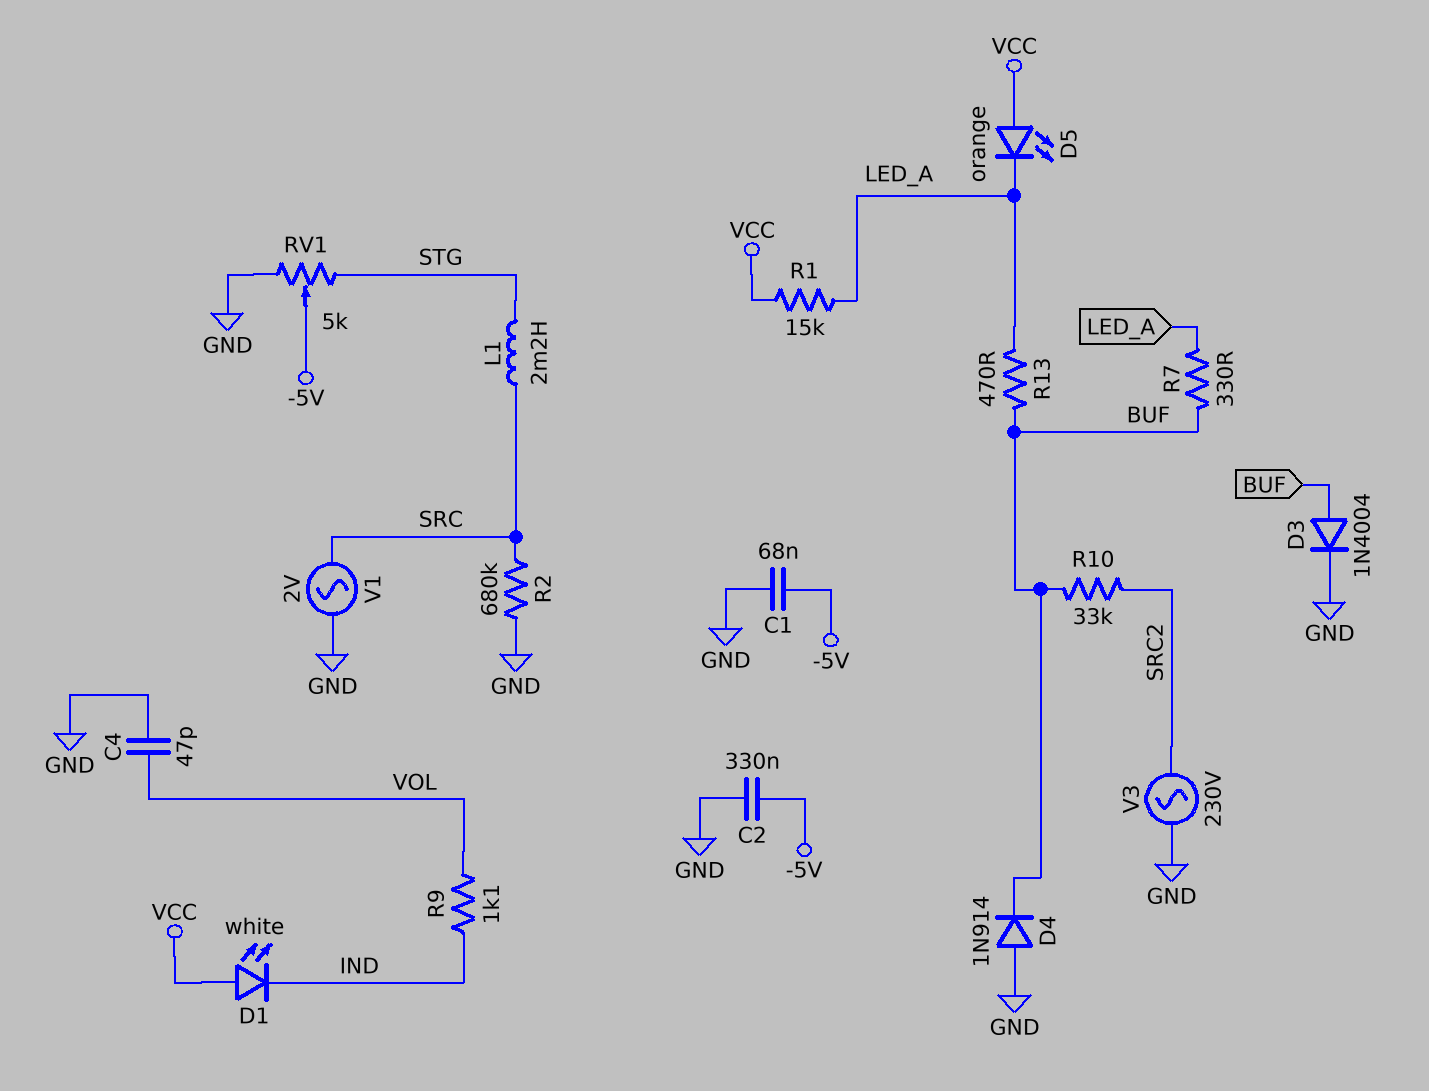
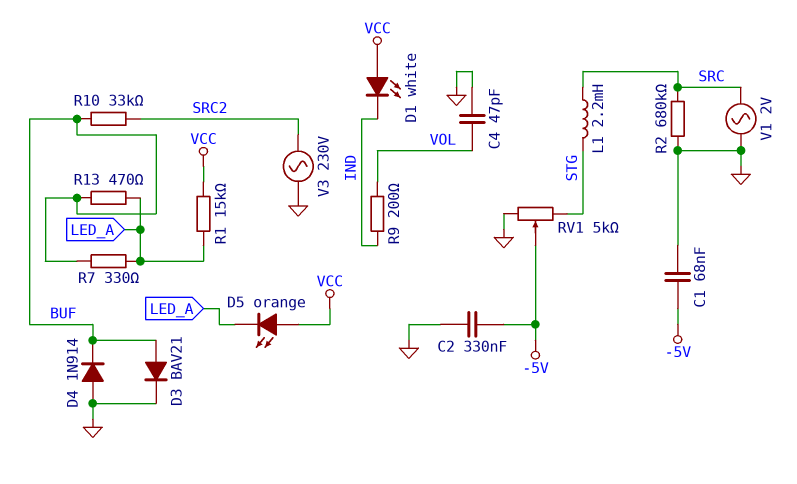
D3: diode 1N4004 (A BUF, K GND) -> diode BAV21 (A BUF, K GND)
R9: 1.1k (IND, VOL) -> 200 (IND, VOL)

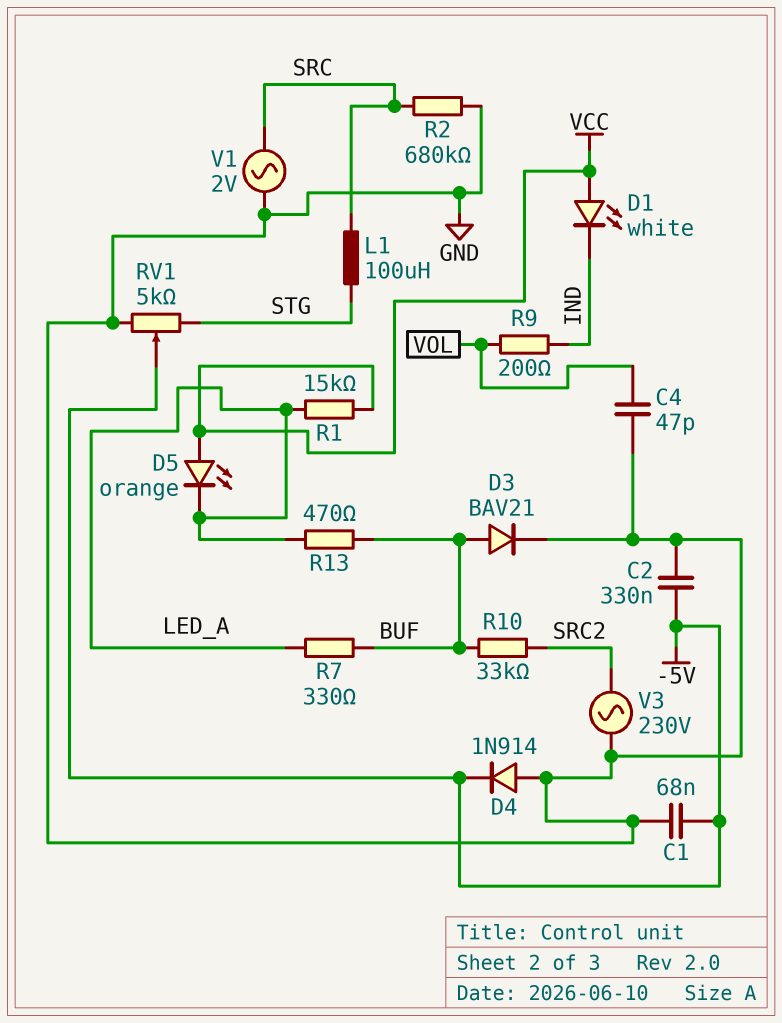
D4: diode 1N914 (A GND, K BUF) -> diode 1N914 (A GND, K -5V)
L1: 2.2mH (SRC, STG) -> 100uH (SRC, STG)

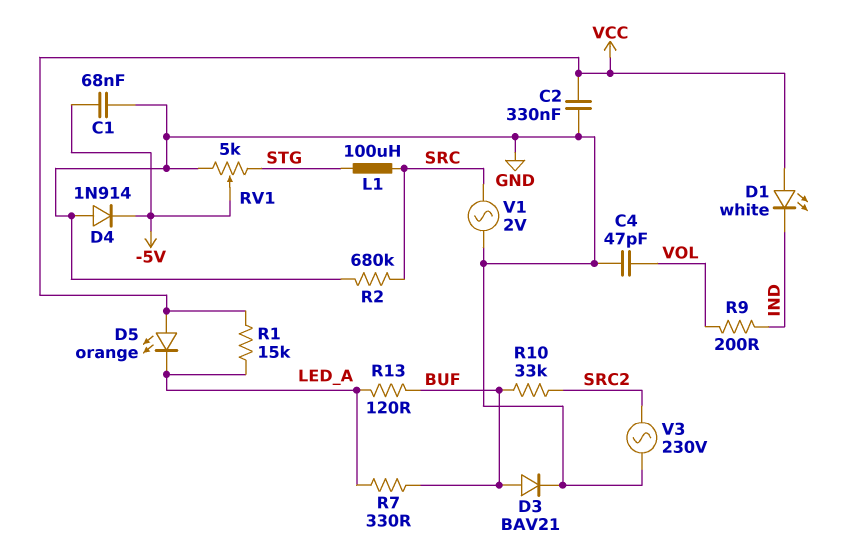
C2: 330nF (-5V, GND) -> 330nF (GND, VCC)
R13: 470 (BUF, LED_A) -> 120 (BUF, LED_A)

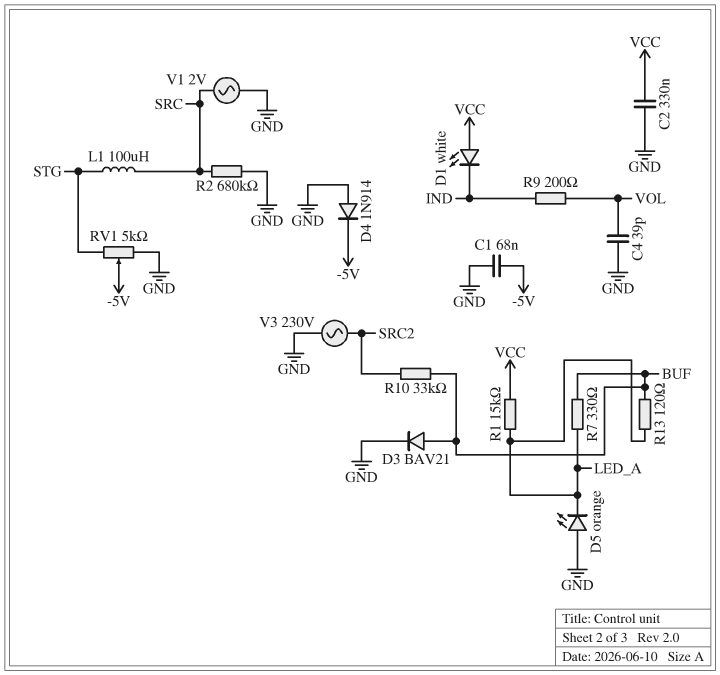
C4: 47pF (GND, VOL) -> 39pF (GND, VOL)
D5: LED orange (A VCC, K LED_A) -> LED orange (A GND, K LED_A)

